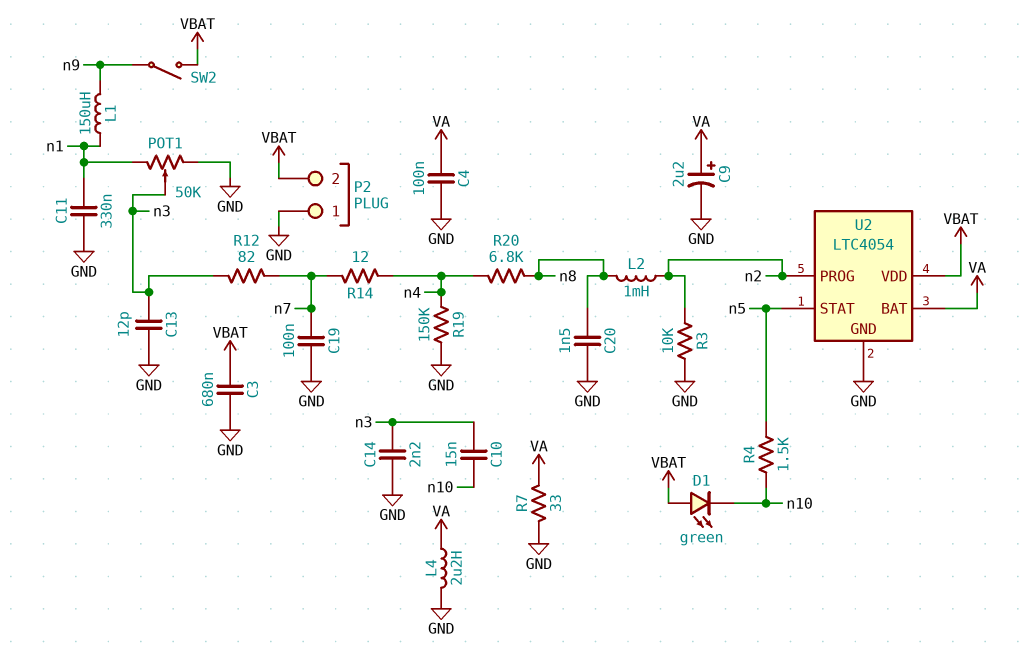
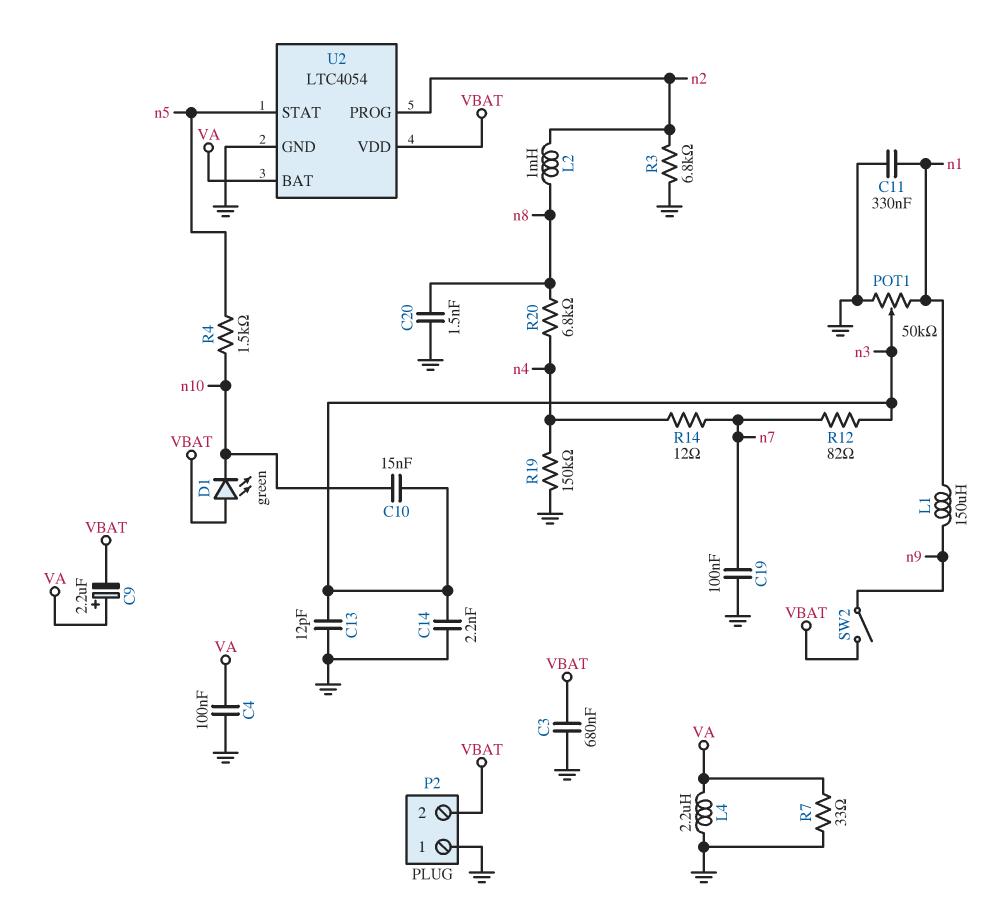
C9: 2.2uF (plus VA, minus GND) -> 2.2uF (plus VA, minus VBAT)
R3: 10k (GND, n2) -> 6.8k (GND, n2)

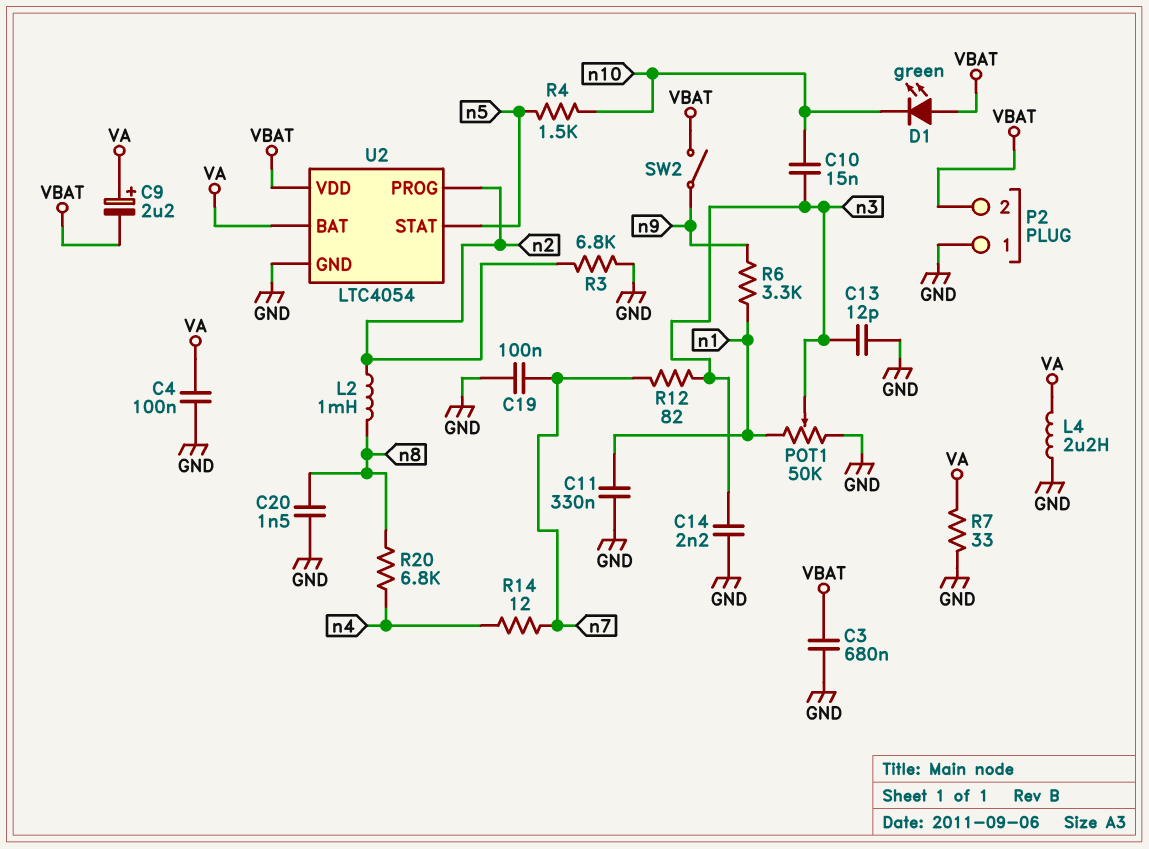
L1: 150uH (n1, n9) -> none
R6: none -> 3.3k (n1, n9)
R19: 150k (GND, n4) -> none

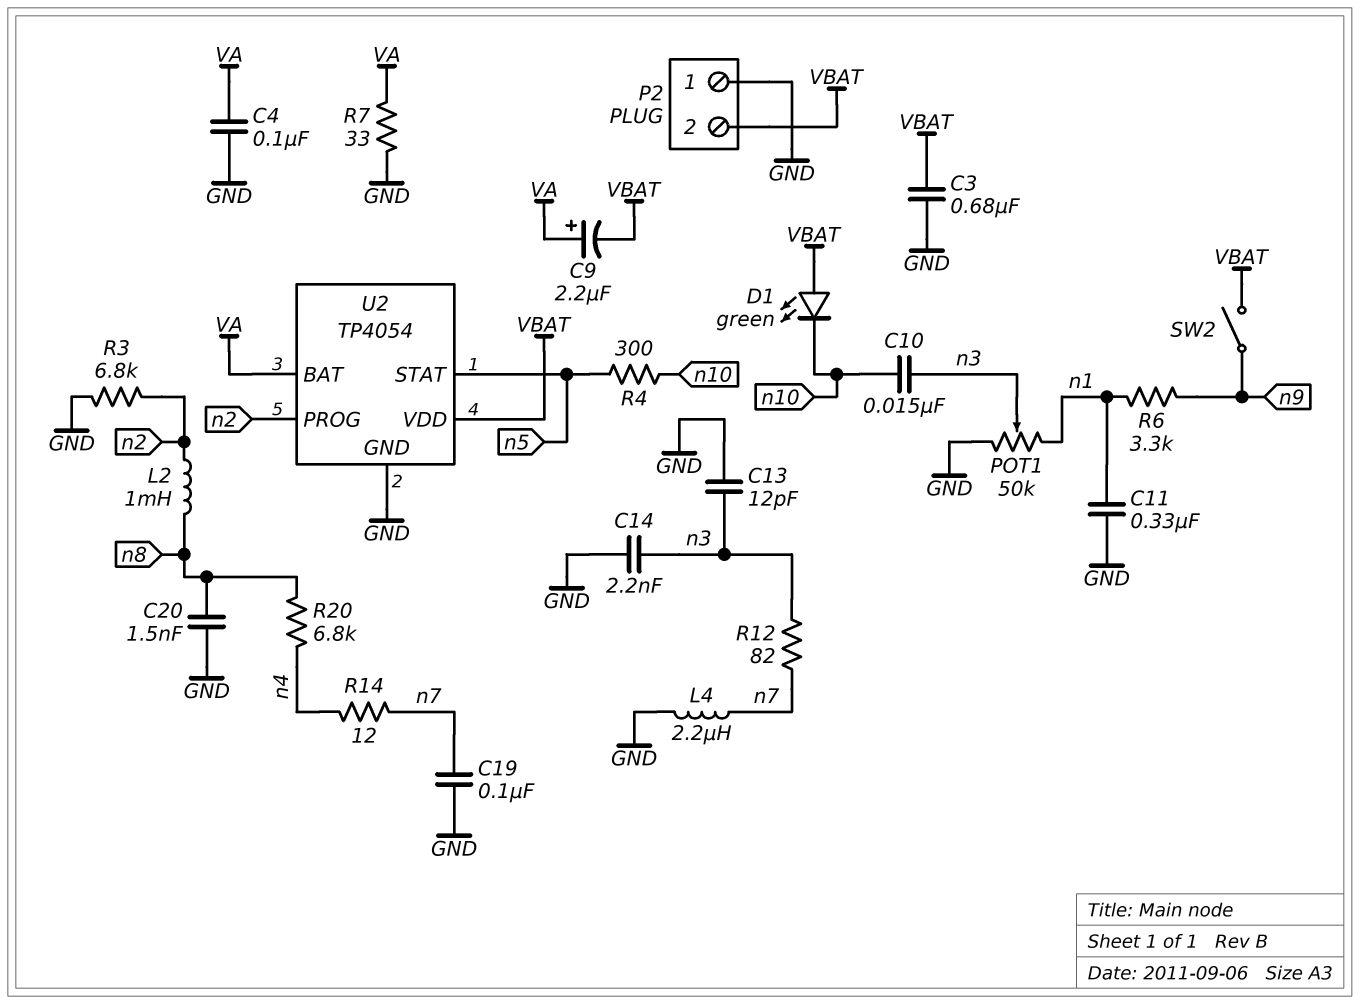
L4: 2.2uH (GND, VA) -> 2.2uH (GND, n7)
R4: 1.5k (n5, n10) -> 300 (n5, n10)
U2: LTC4054 -> TP4054

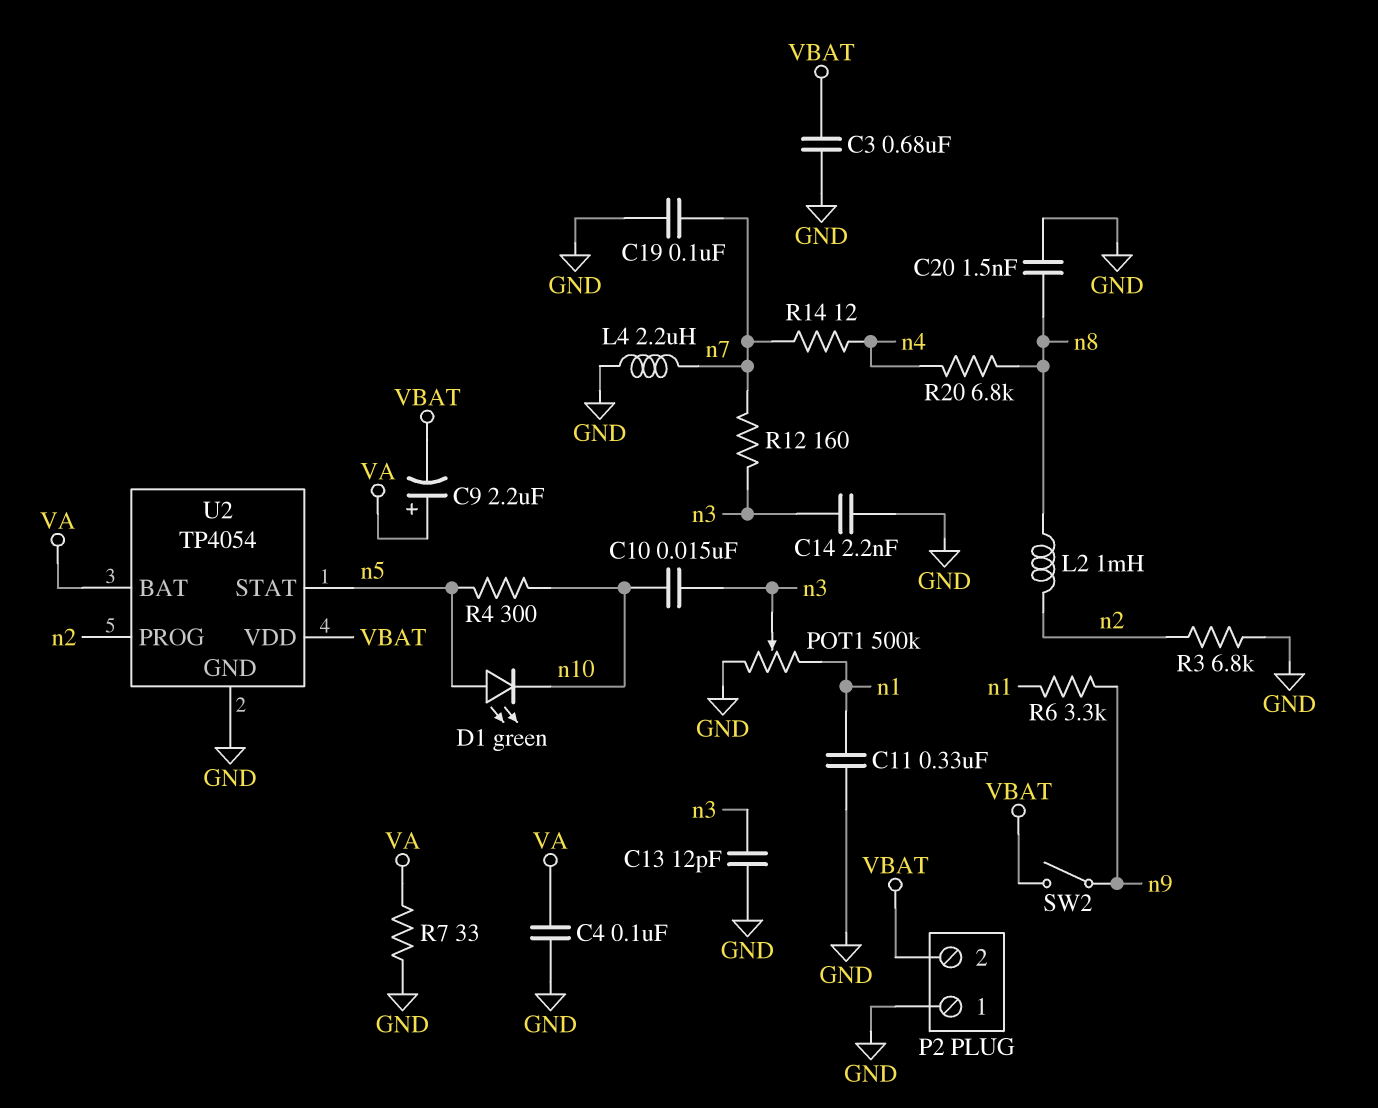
D1: LED green (A VBAT, K n10) -> LED green (A n5, K n10)
POT1: 50k (GND, n1, wiper n3) -> 500k (GND, n1, wiper n3)
R12: 82 (n3, n7) -> 160 (n3, n7)

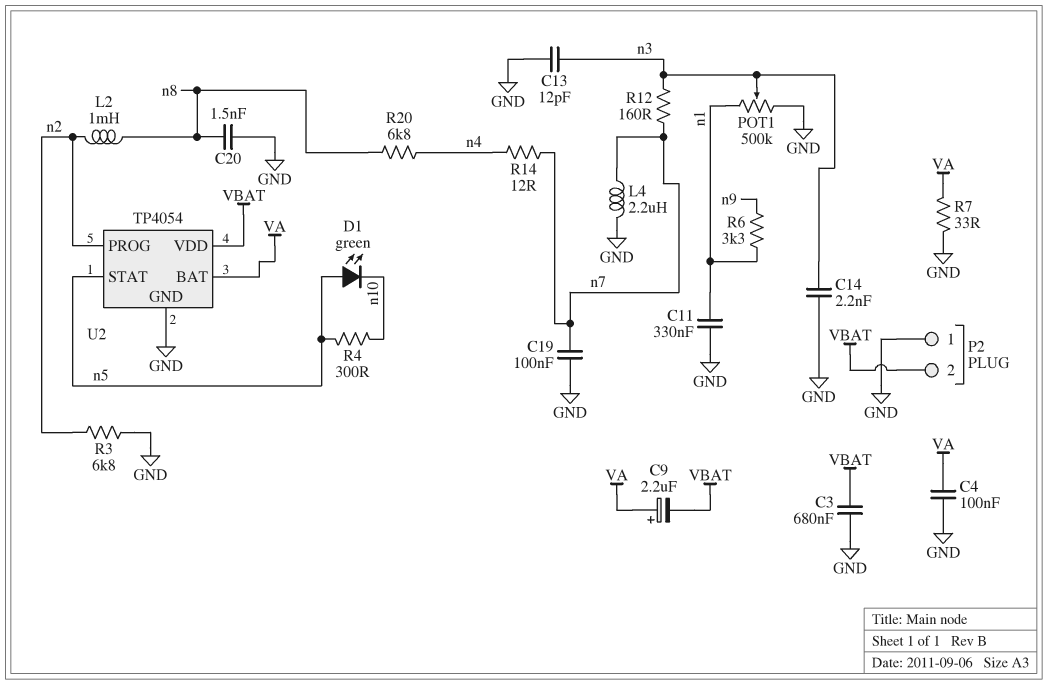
C10: 15nF (n3, n10) -> none
SW2: switch (VBAT, n9) -> none

